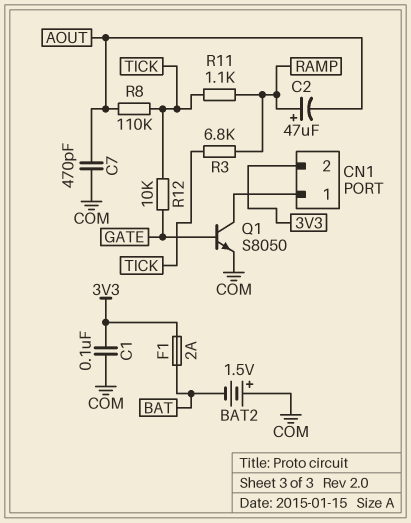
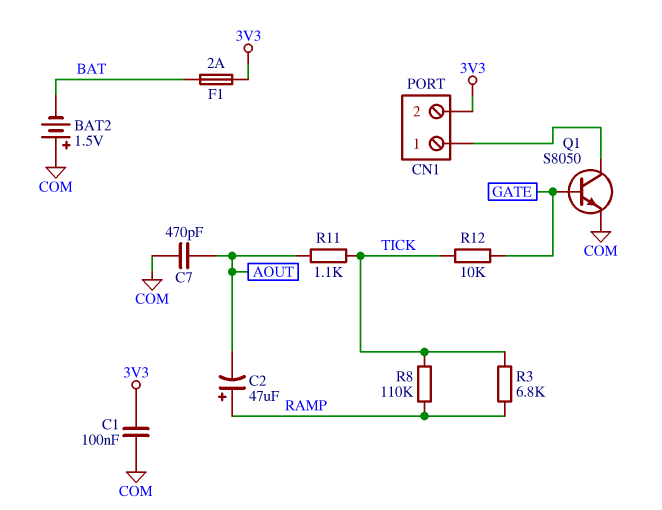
R8: 110k (AOUT, TICK) -> 110k (RAMP, TICK)
R11: 1.1k (RAMP, TICK) -> 1.1k (AOUT, TICK)

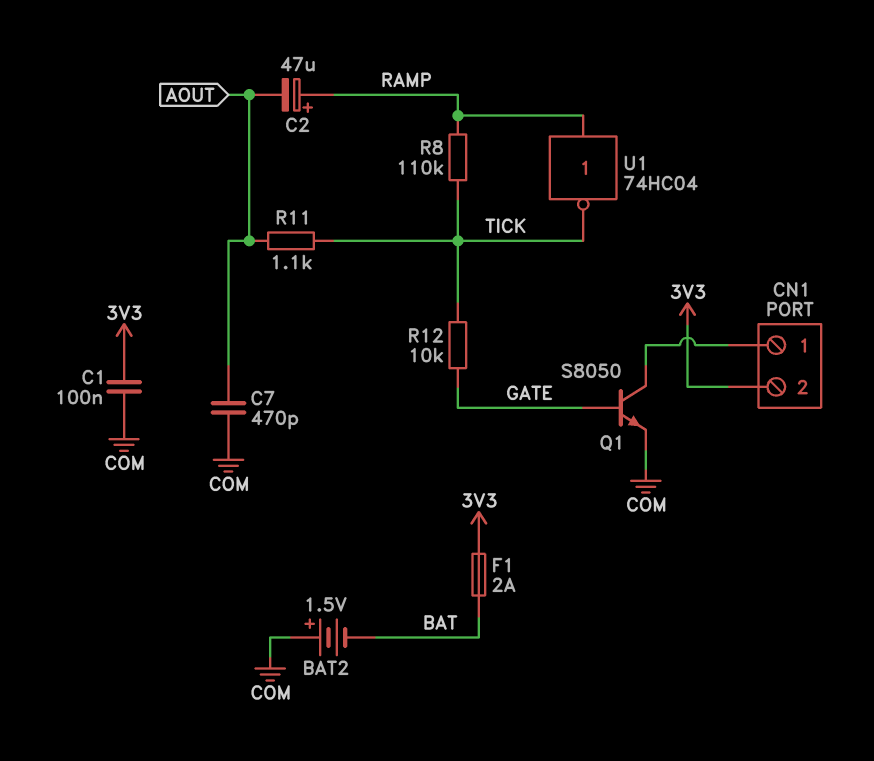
R3: 6.8k (RAMP, TICK) -> none
U1: none -> NOT 74HC04 (in RAMP, out TICK)

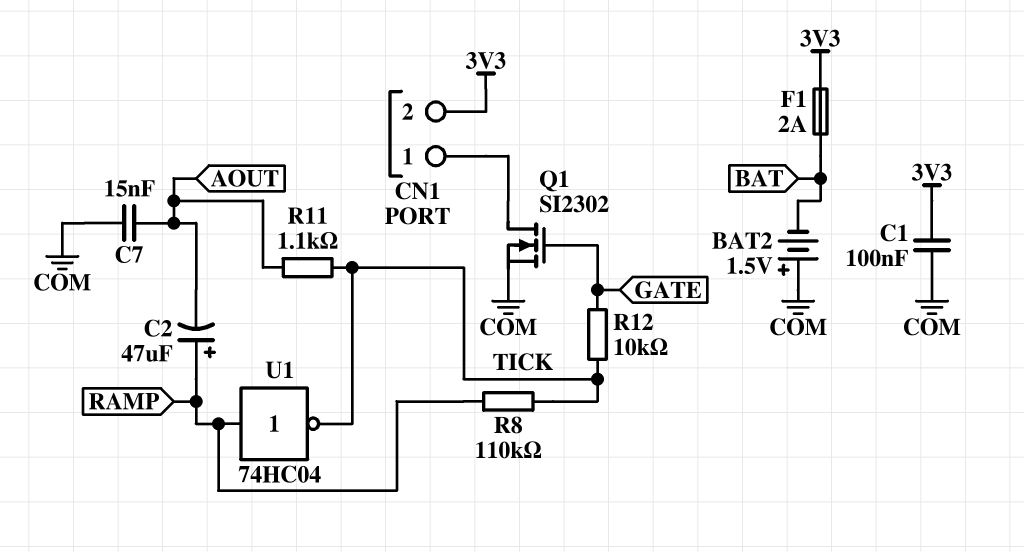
C7: 470pF (AOUT, COM) -> 15nF (AOUT, COM)
Q1: NPN S8050 (B GATE, C CN1/1, E COM) -> NMOS SI2302 (G GATE, D CN1/1, S COM)

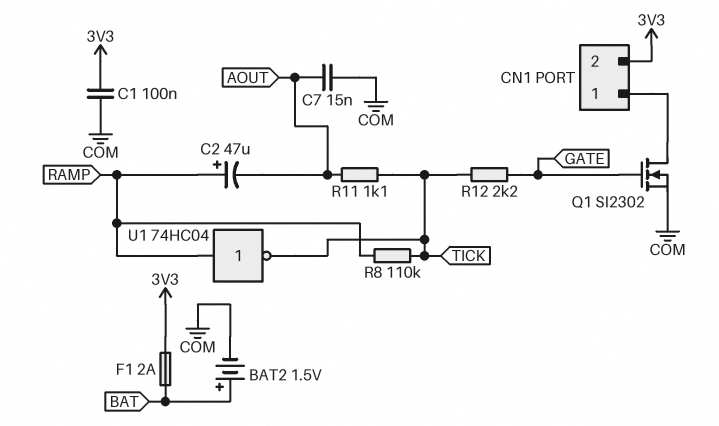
BAT2: 1.5V (plus COM, minus BAT) -> 1.5V (plus BAT, minus COM)
R12: 10k (GATE, TICK) -> 2.2k (GATE, TICK)

